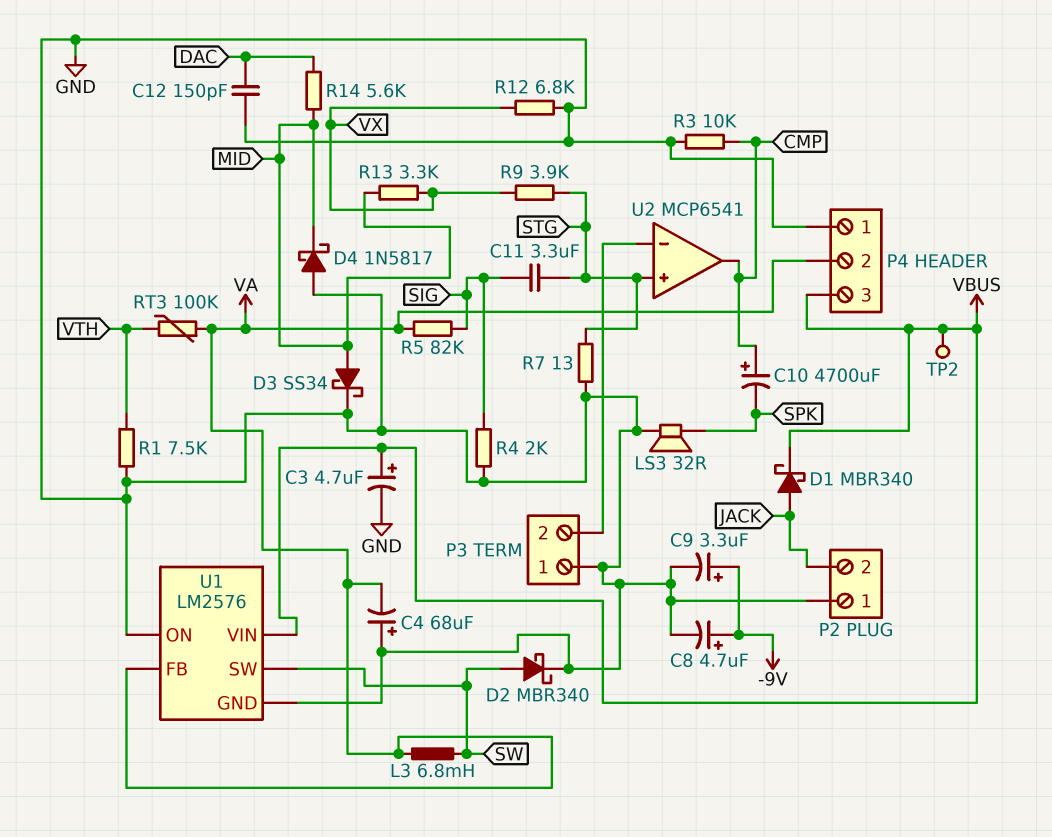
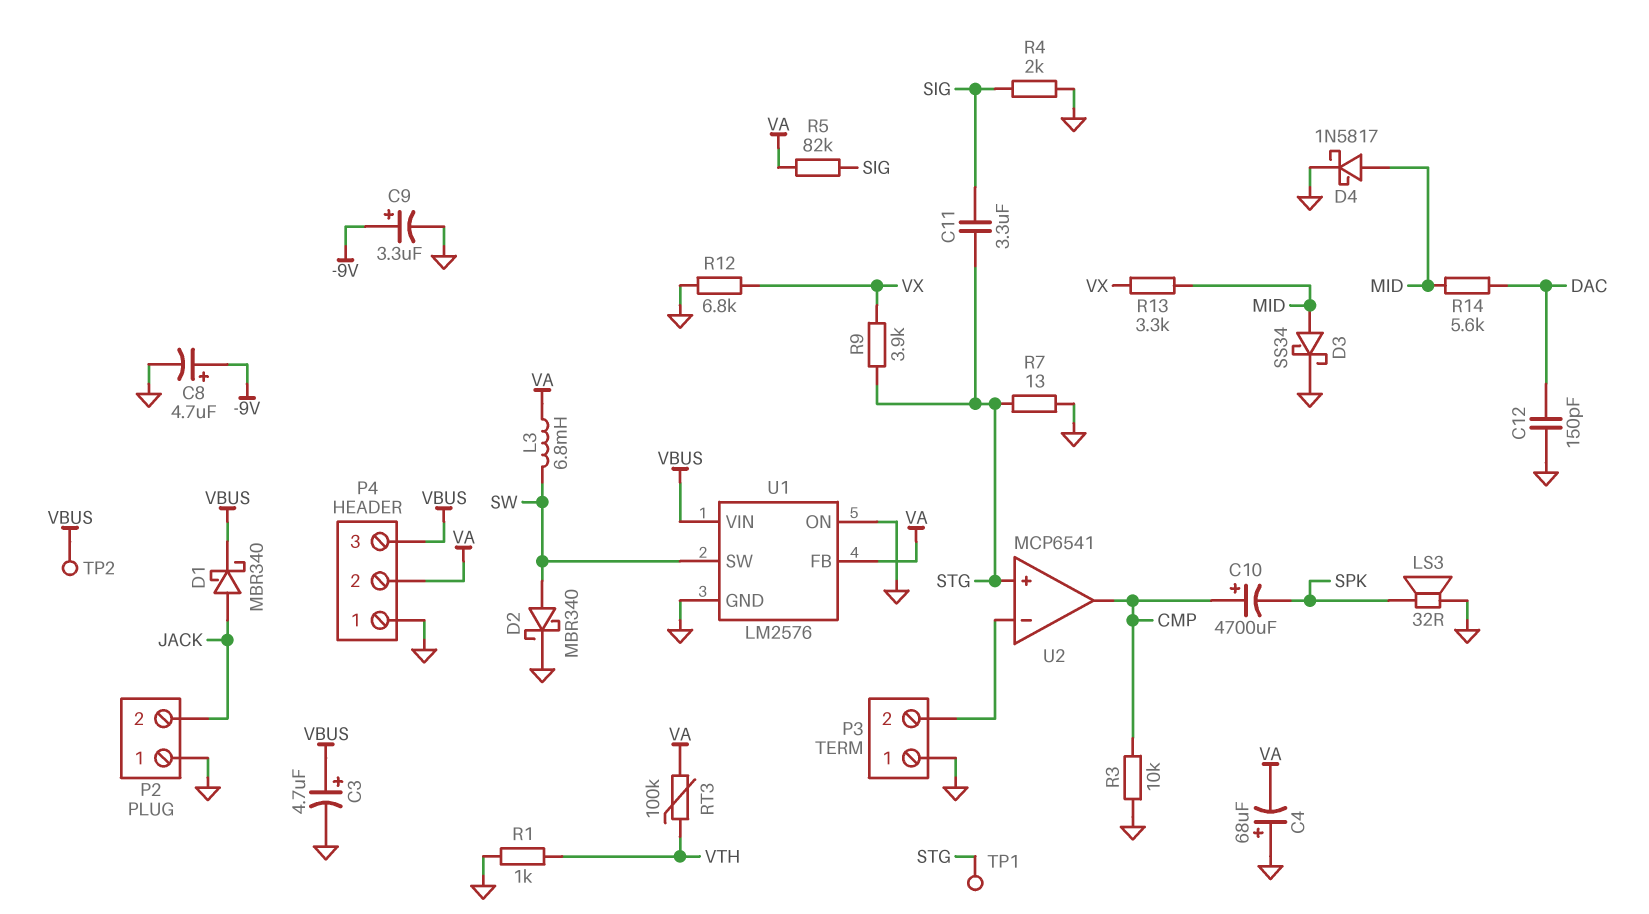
D4: schottky 1N5817 (A GND, K MID) -> schottky 1N5817 (A MID, K GND)
R1: 7.5k (GND, VTH) -> 1k (GND, VTH)
TP1: none -> test point (STG)

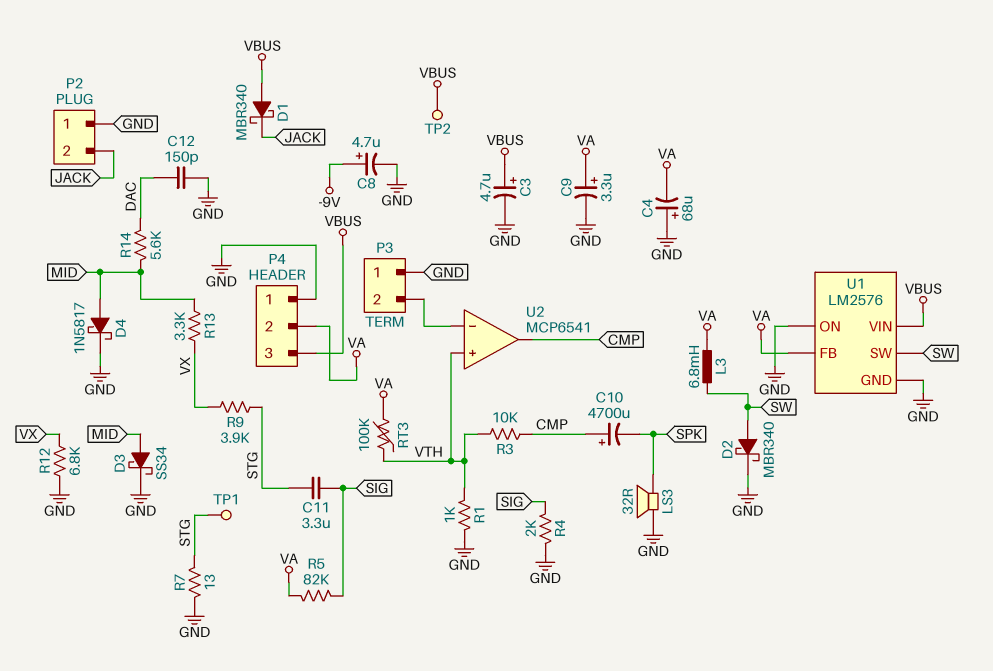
C9: 3.3uF (plus -9V, minus GND) -> 3.3uF (plus VA, minus GND)
D1: schottky MBR340 (A JACK, K VBUS) -> schottky MBR340 (A VBUS, K JACK)
R3: 10k (CMP, GND) -> 10k (CMP, VTH)
U2 pin in+: STG -> VTH

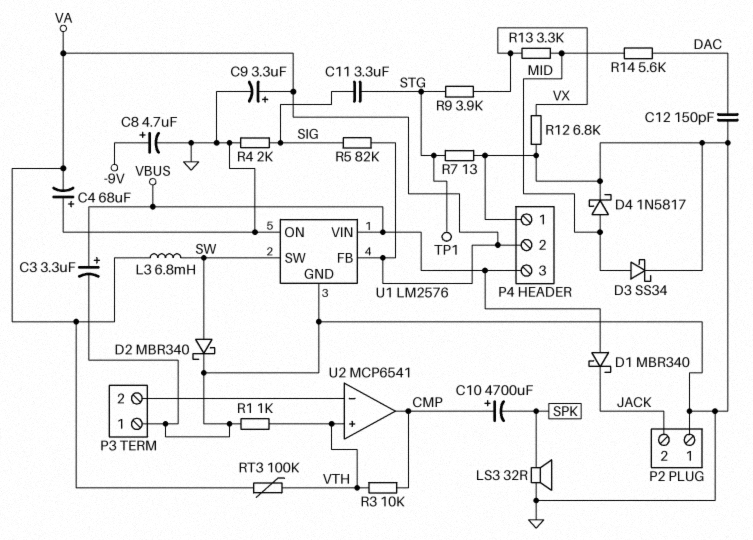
C3: 4.7uF (plus VBUS, minus GND) -> 3.3uF (plus VBUS, minus GND)
TP2: test point (VBUS) -> none

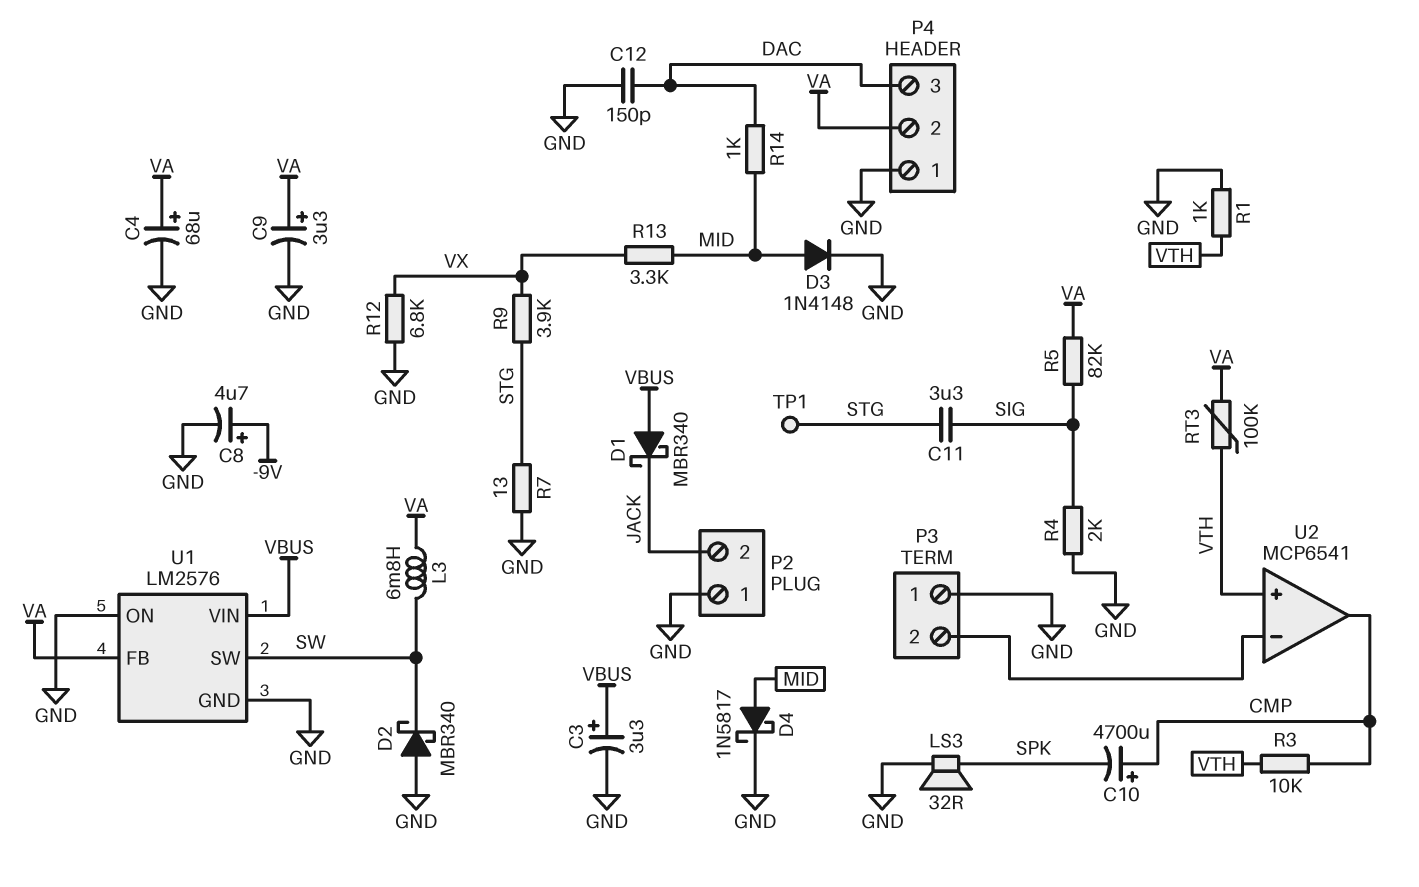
C4: 68uF (plus GND, minus VA) -> 68uF (plus VA, minus GND)
D2: schottky MBR340 (A SW, K GND) -> schottky MBR340 (A GND, K SW)
D3: schottky SS34 (A MID, K GND) -> diode 1N4148 (A MID, K GND)
P4 pin 3: VBUS -> DAC
R14: 5.6k (DAC, MID) -> 1k (DAC, MID)

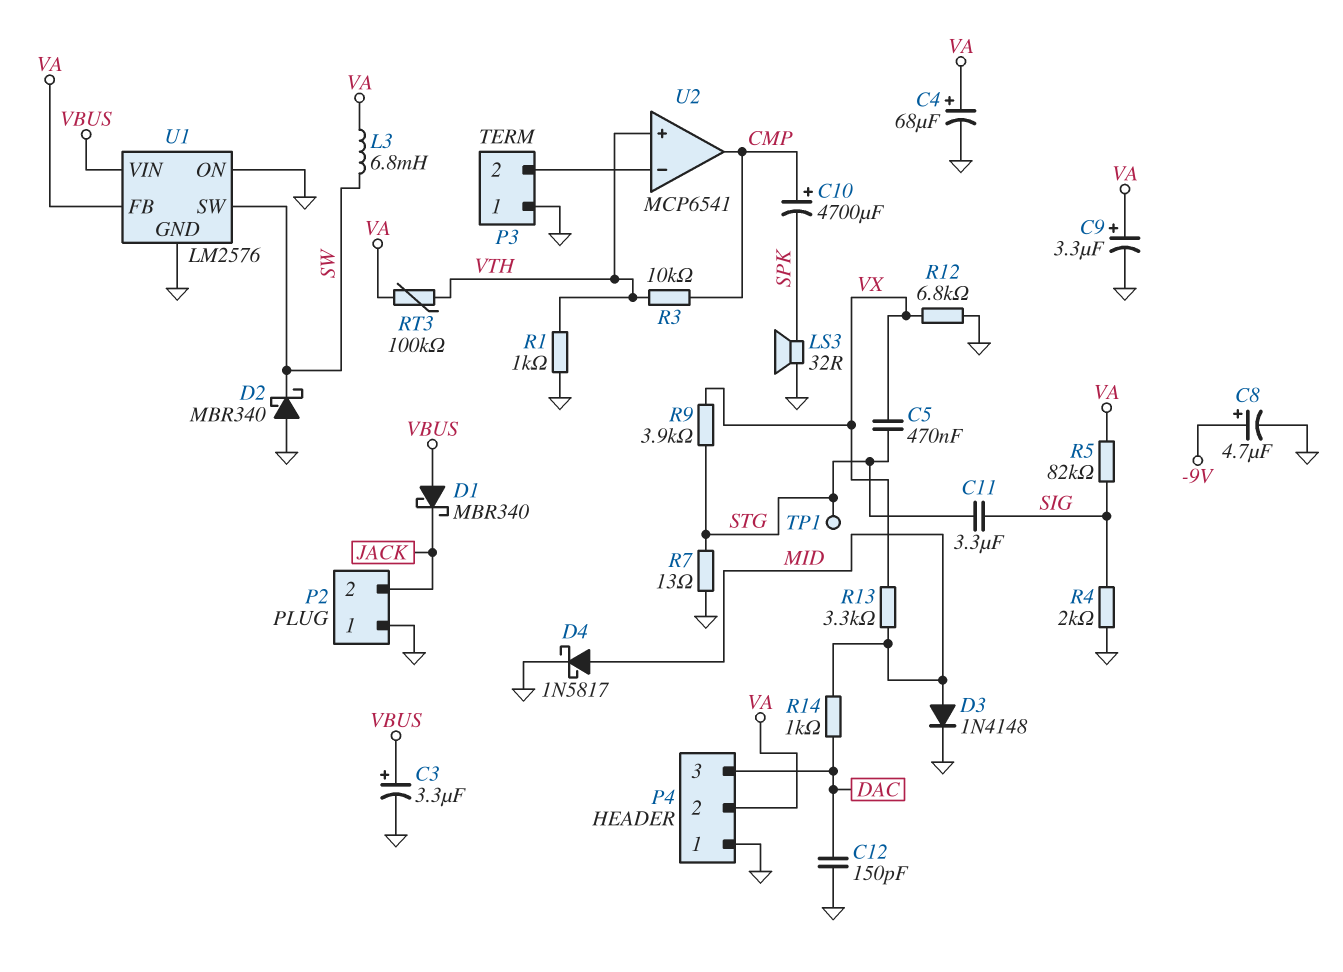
C5: none -> 470nF (STG, VX)

